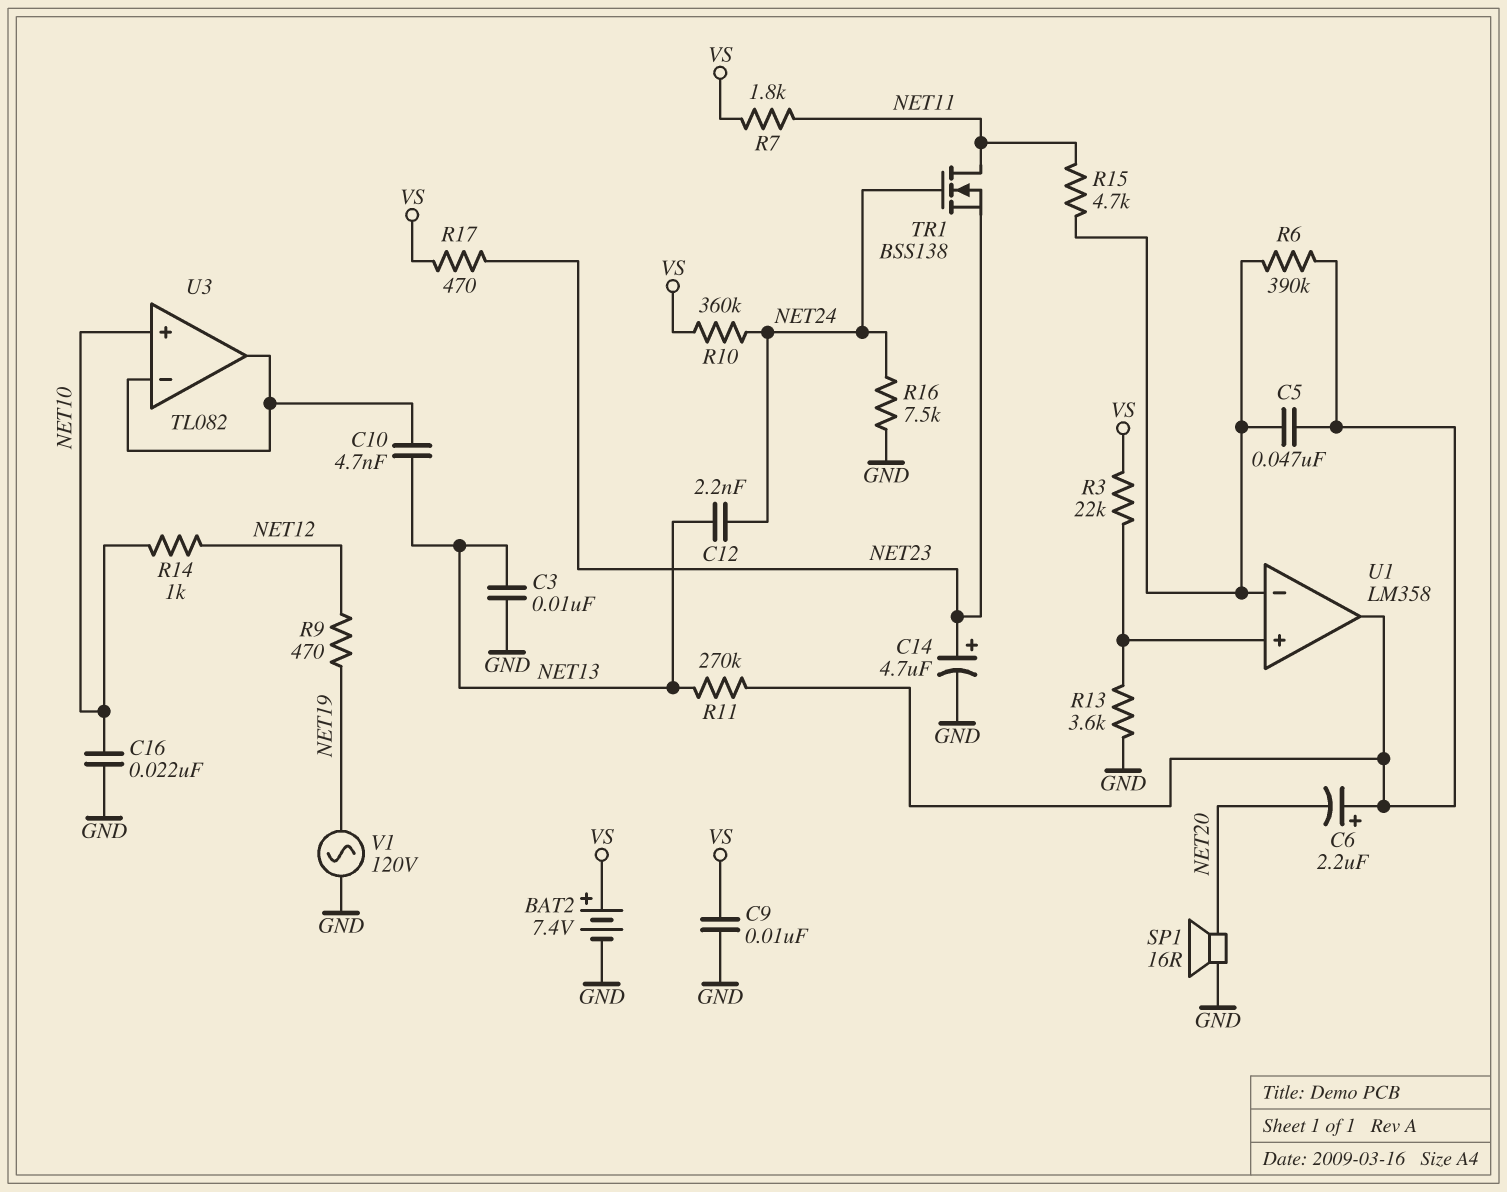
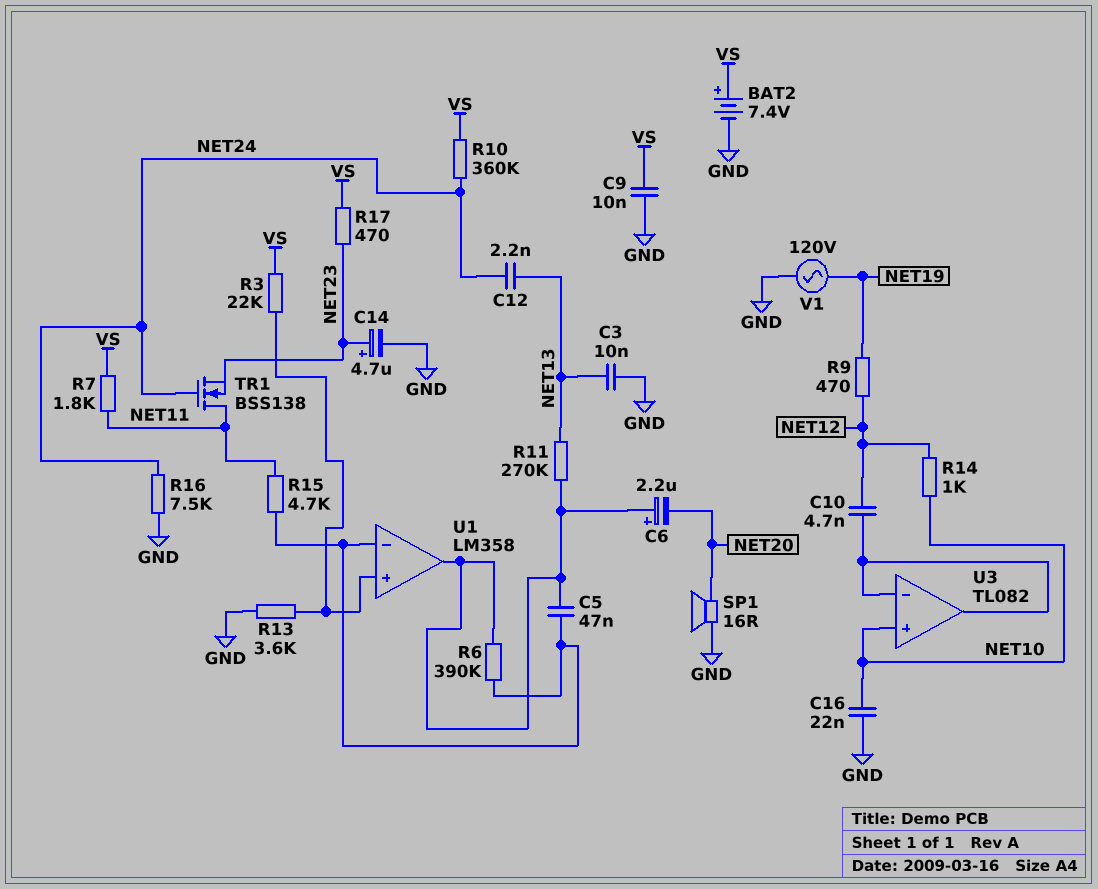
C10: 4.7nF (NET13, U3/in-) -> 4.7nF (NET12, U3/in-)

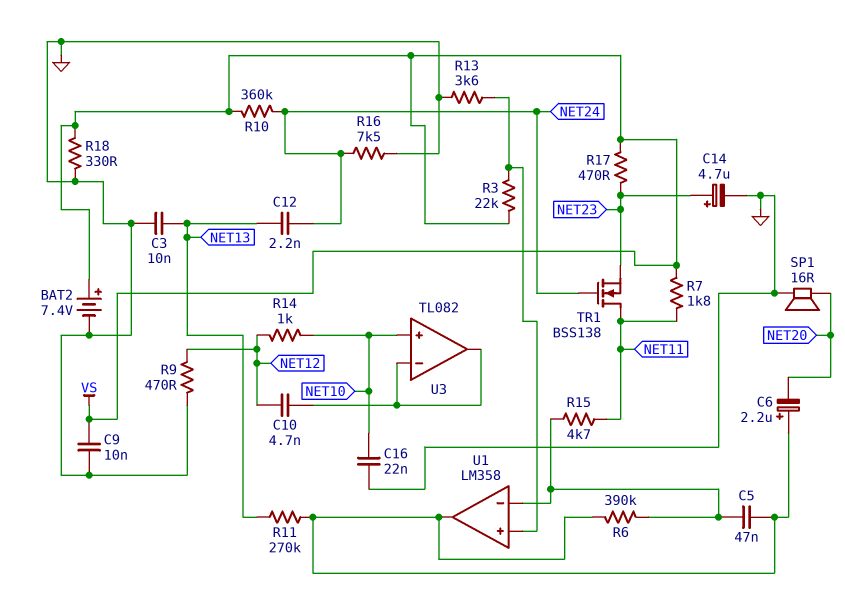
R9: 470 (NET12, NET19) -> 470 (GND, NET12)
R18: none -> 330 (GND, VS)
V1: AC 120V (GND, NET19) -> none

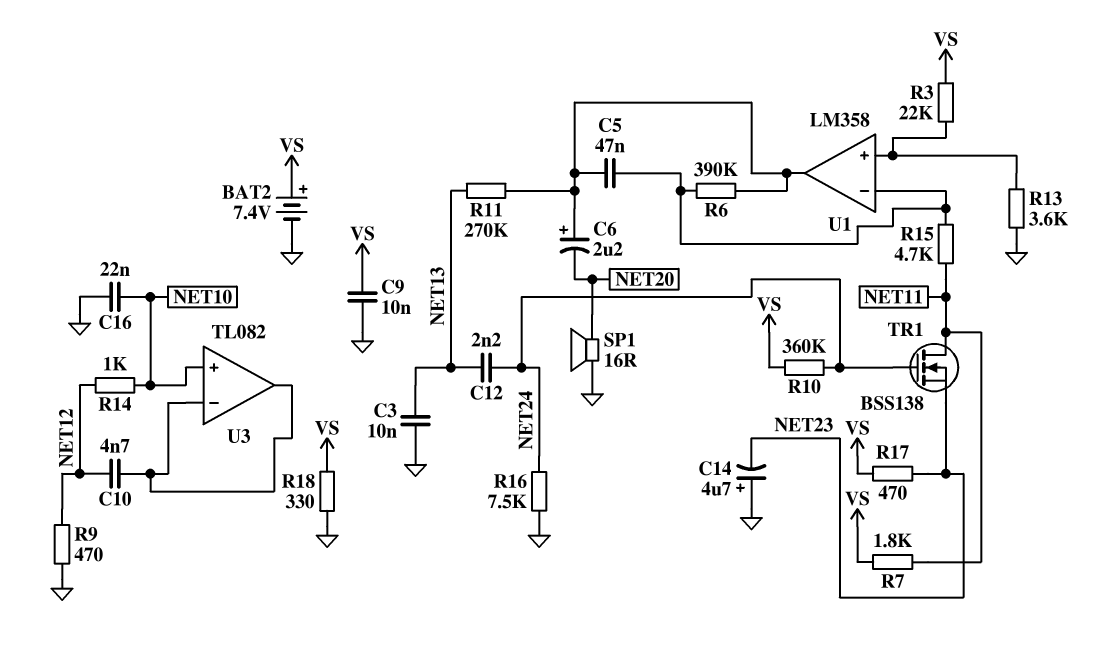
C14: 4.7uF (plus NET23, minus GND) -> 4.7uF (plus GND, minus NET23)

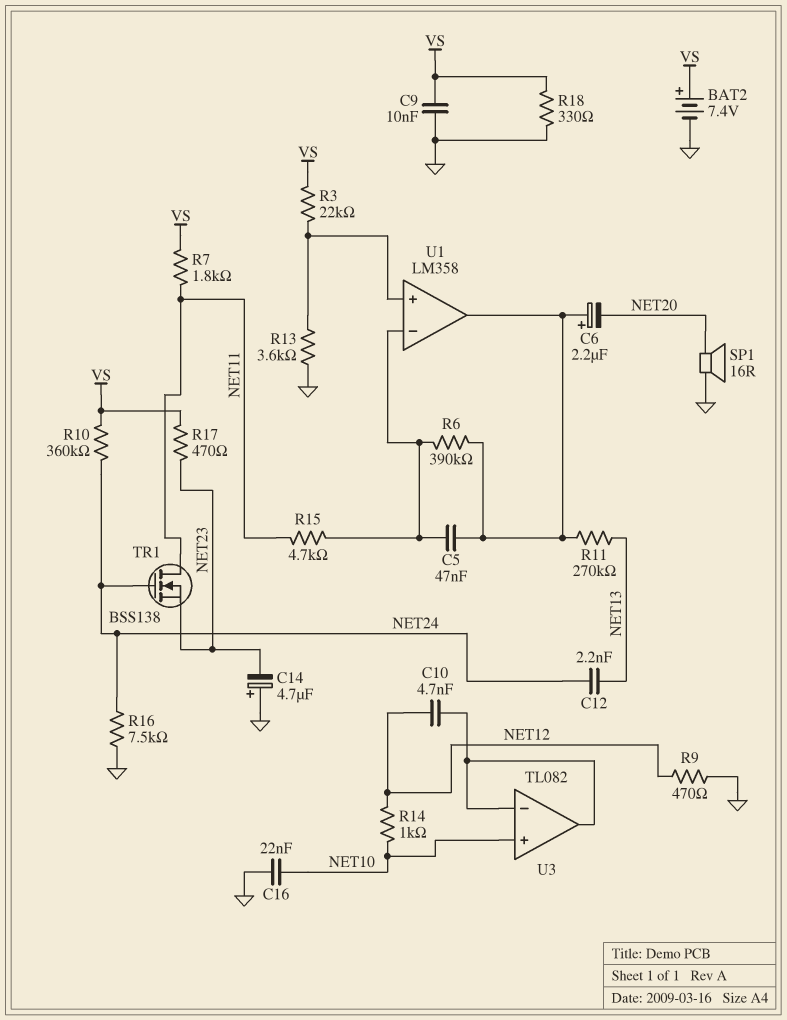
C3: 10nF (GND, NET13) -> none

